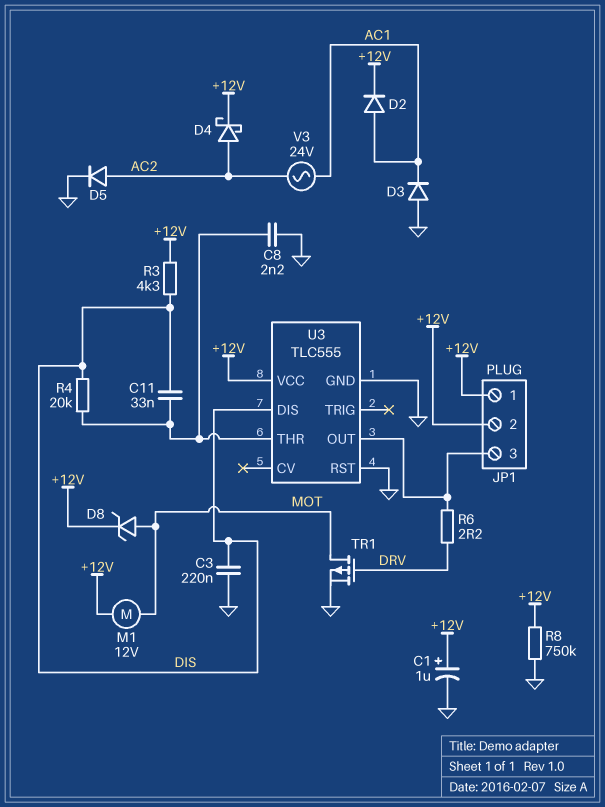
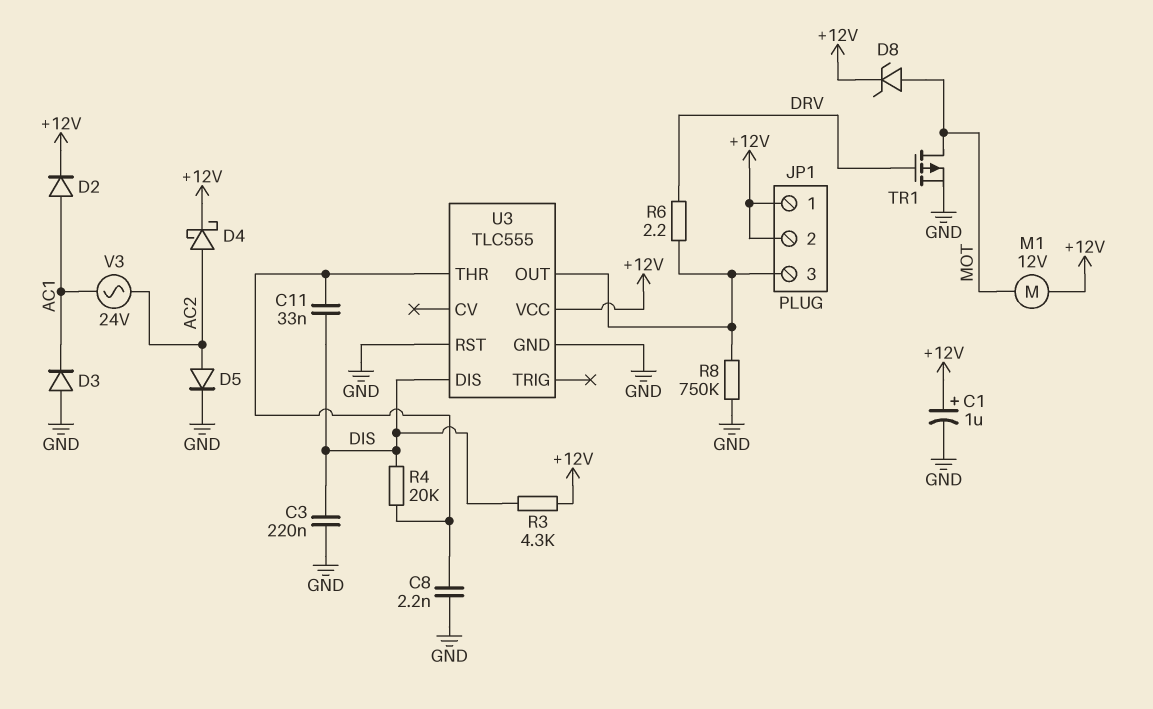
R8: 750k (+12V, GND) -> 750k (GND, JP1/3)

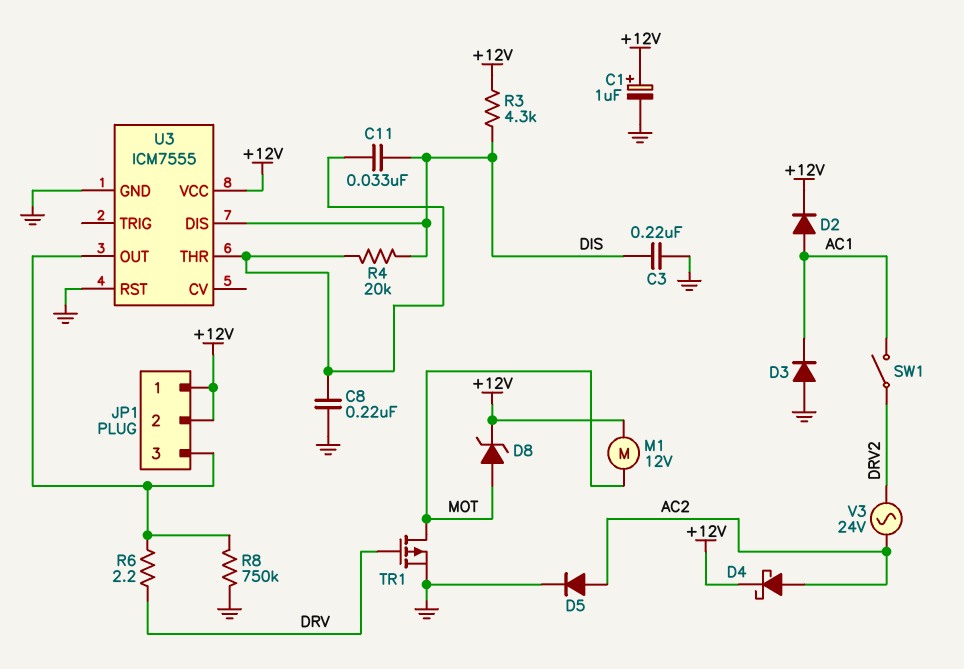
C8: 2.2nF (GND, U3/THR) -> 220nF (GND, U3/THR)
SW1: none -> switch (AC1, DRV2)
U3: TLC555 -> ICM7555
V3: AC 24V (AC1, AC2) -> AC 24V (AC2, DRV2)

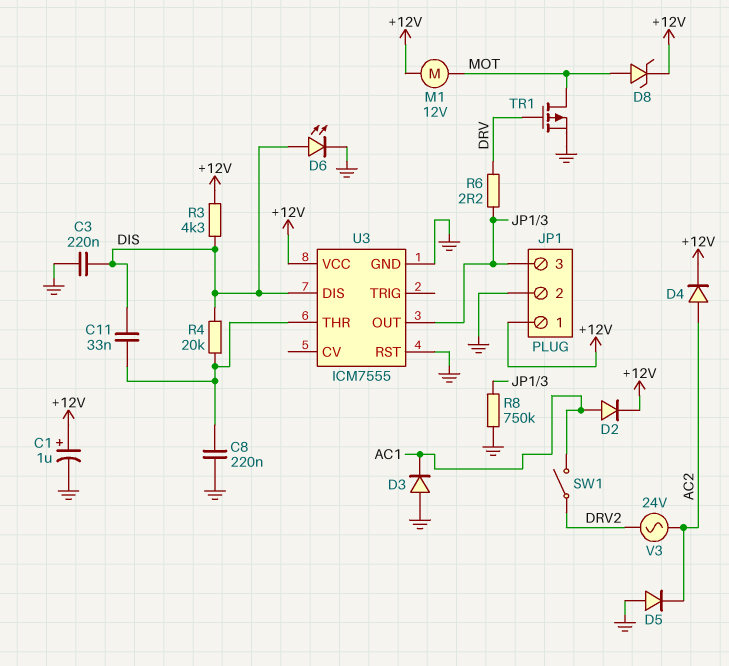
D4: schottky (A AC2, K +12V) -> diode (A AC2, K +12V)
D5: diode (A AC2, K GND) -> diode (A GND, K AC2)
D6: none -> LED (A DIS, K GND)
JP1 pin 2: +12V -> GND

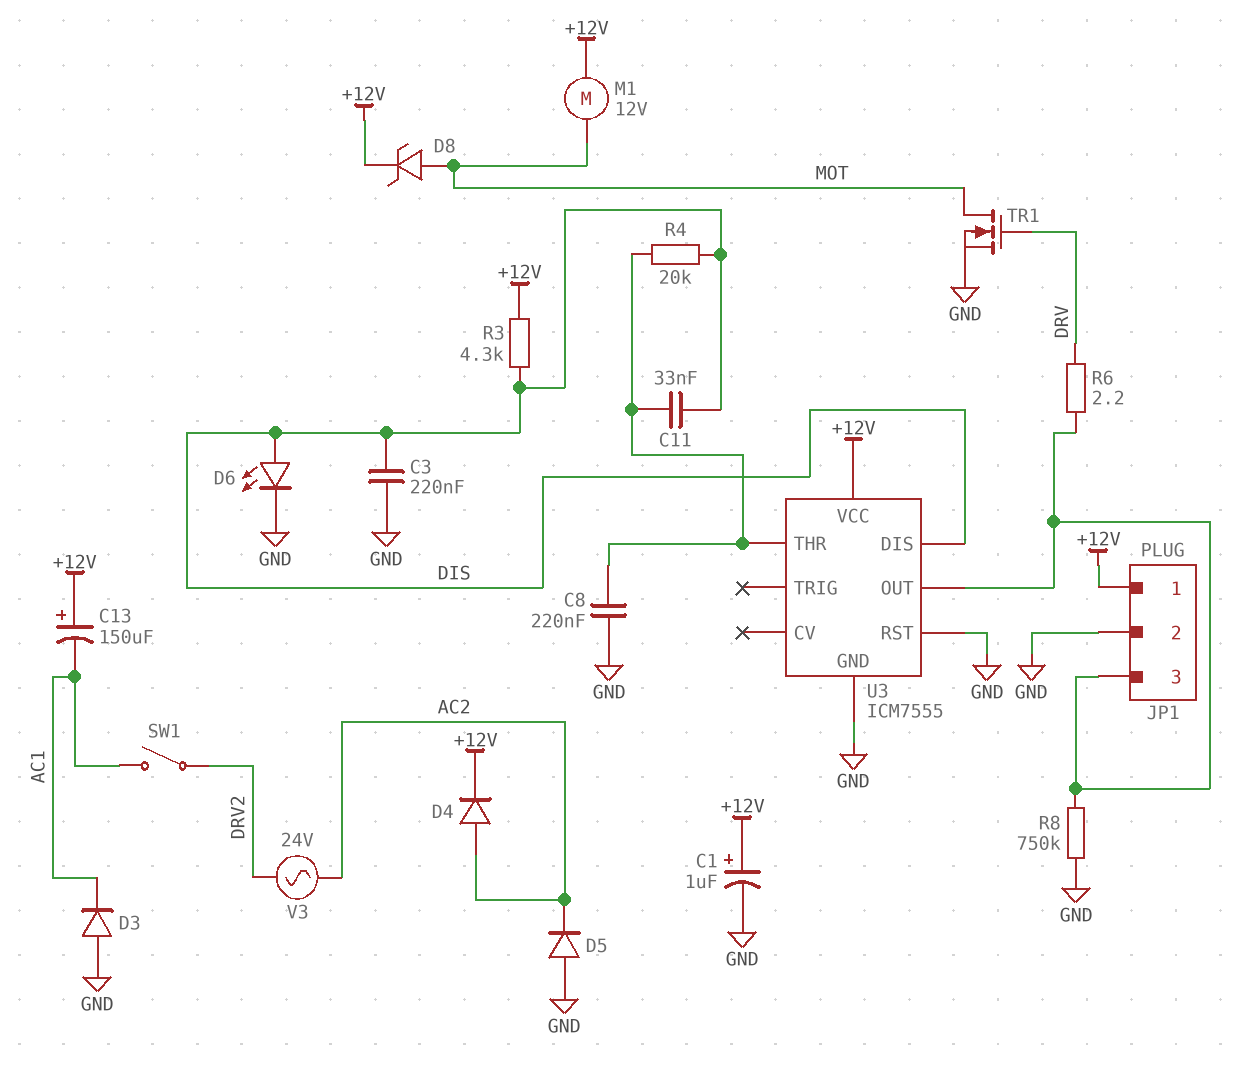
C13: none -> 150uF (plus +12V, minus AC1)
D2: diode (A AC1, K +12V) -> none
TR1: PMOS (G DRV, D MOT, S GND) -> NMOS (G DRV, D MOT, S GND)

